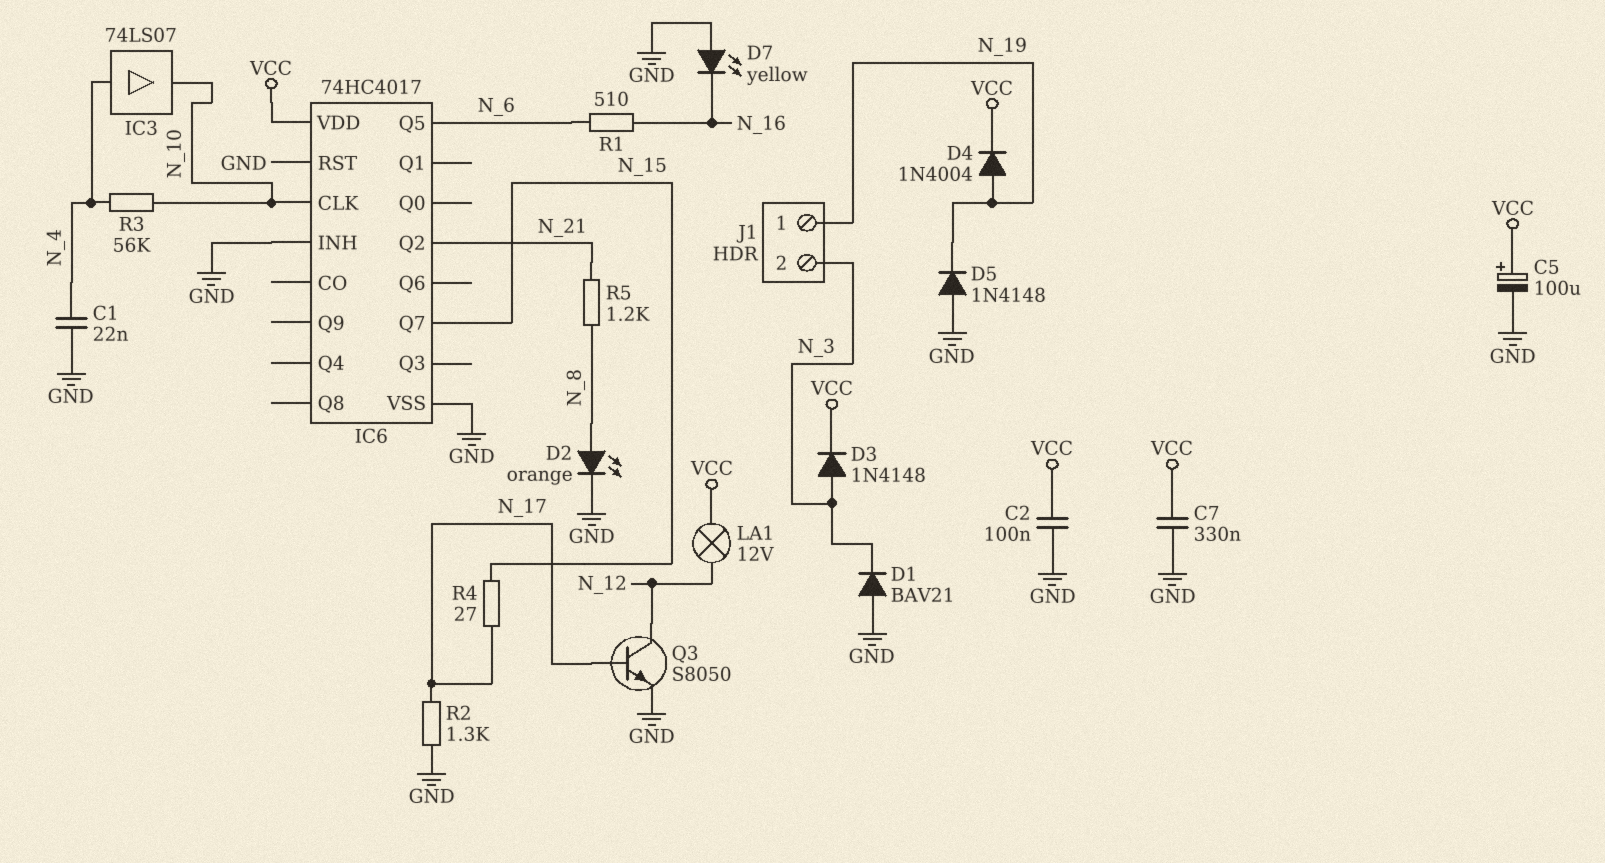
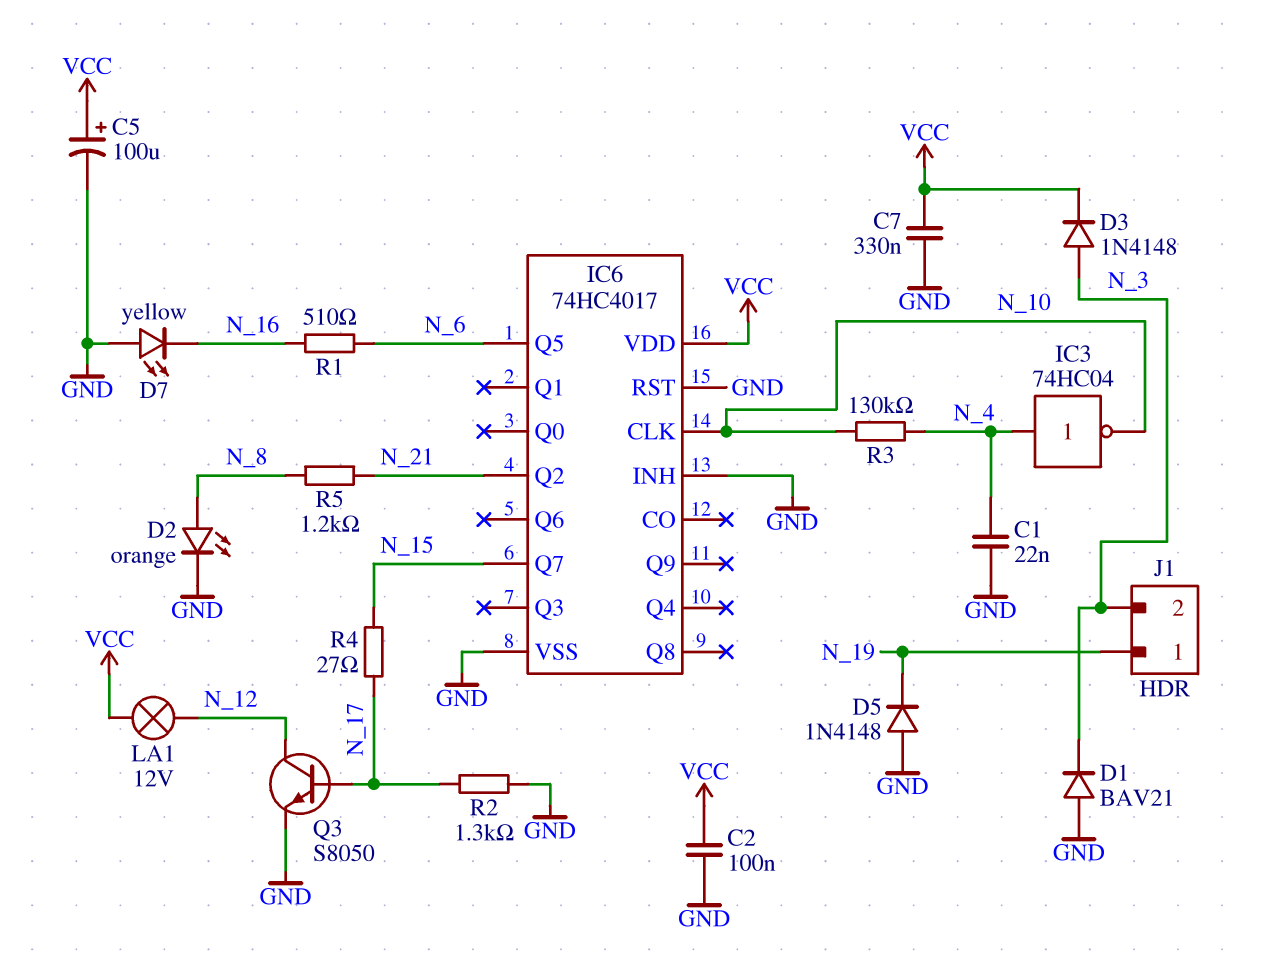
D4: diode 1N4004 (A N_19, K VCC) -> none
IC3: buffer 74LS07 (in N_4, out N_10) -> NOT 74HC04 (in N_4, out N_10)
R3: 56k (N_4, N_10) -> 130k (N_4, N_10)

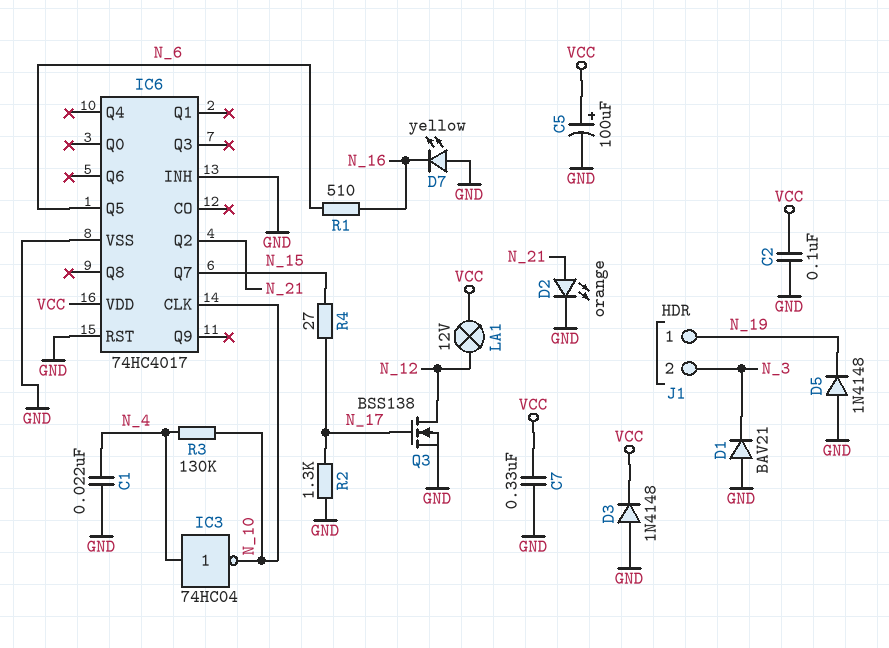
D2: LED orange (A N_8, K GND) -> LED orange (A N_21, K GND)
D3: diode 1N4148 (A N_3, K VCC) -> diode 1N4148 (A GND, K VCC)
Q3: NPN S8050 (B N_17, C N_12, E GND) -> NMOS BSS138 (G N_17, D N_12, S GND)
R5: 1.2k (N_8, N_21) -> none

